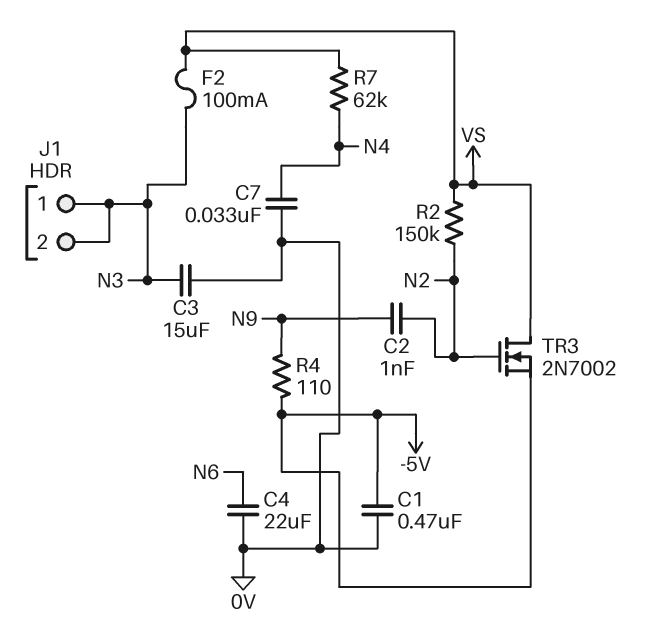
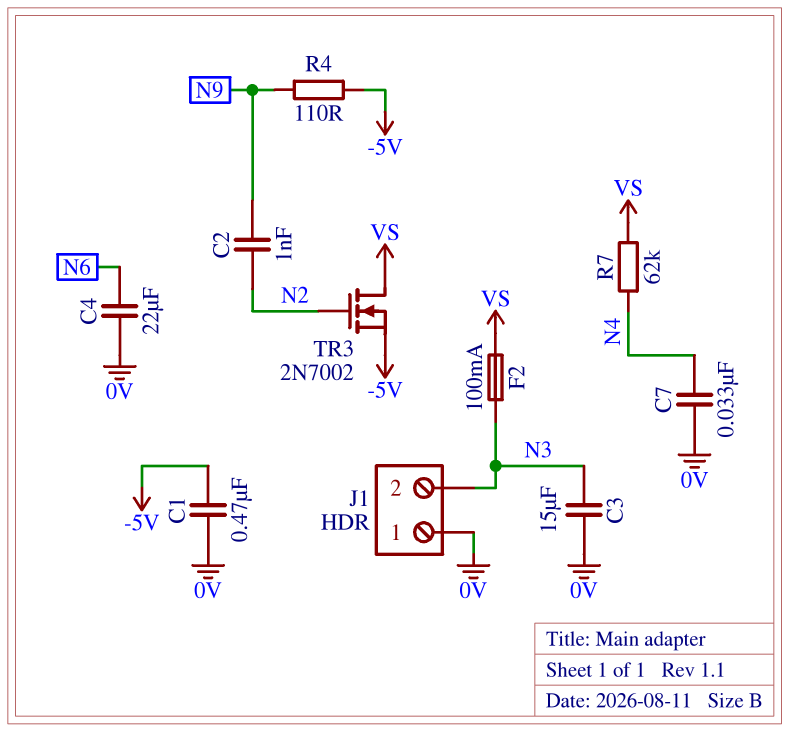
J1 pin 1: N3 -> 0V
R2: 150k (N2, VS) -> none

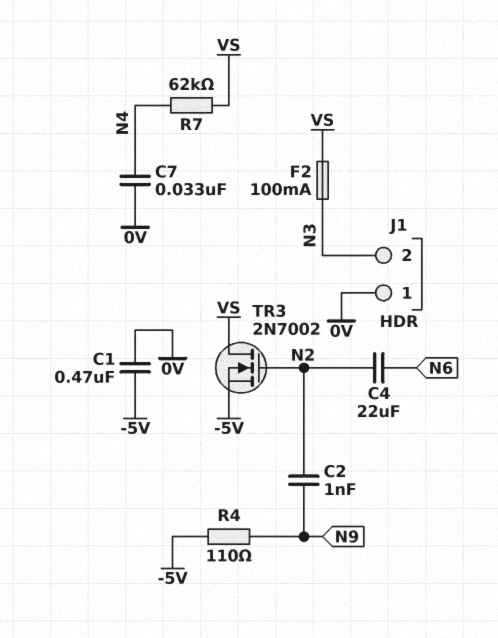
C3: 15uF (0V, N3) -> none
C4: 22uF (0V, N6) -> 22uF (N2, N6)

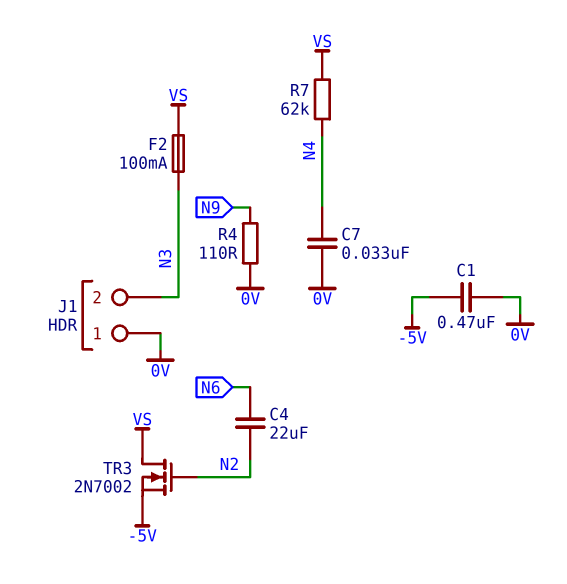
C2: 1nF (N2, N9) -> none
R4: 110 (-5V, N9) -> 110 (0V, N9)

